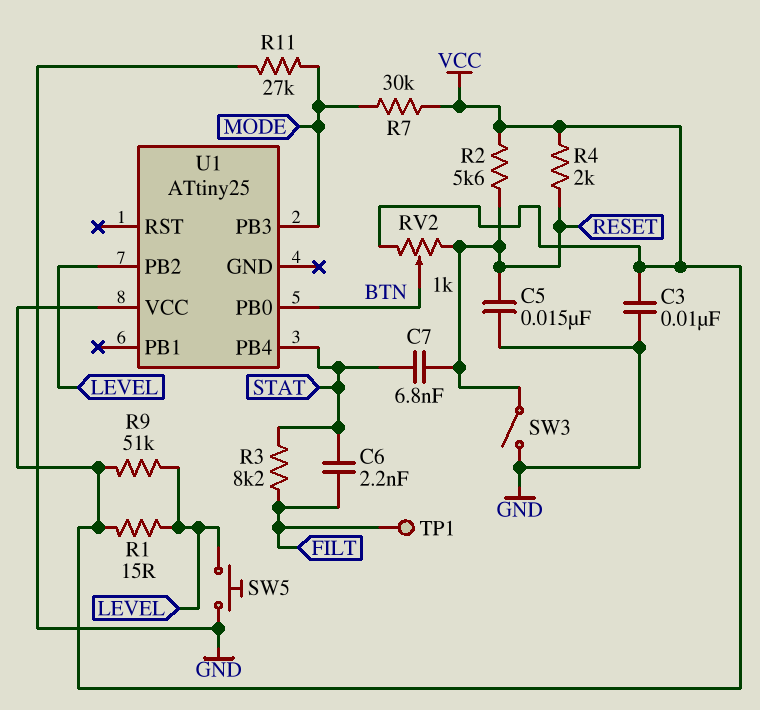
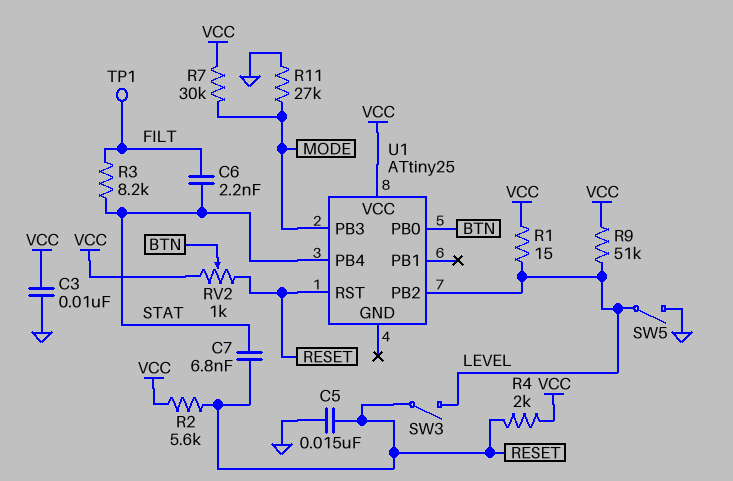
SW3: switch (GND, RESET) -> switch (LEVEL, RESET)
SW5: button (GND, LEVEL) -> switch (GND, LEVEL)
U1 pin RST: none -> RESET

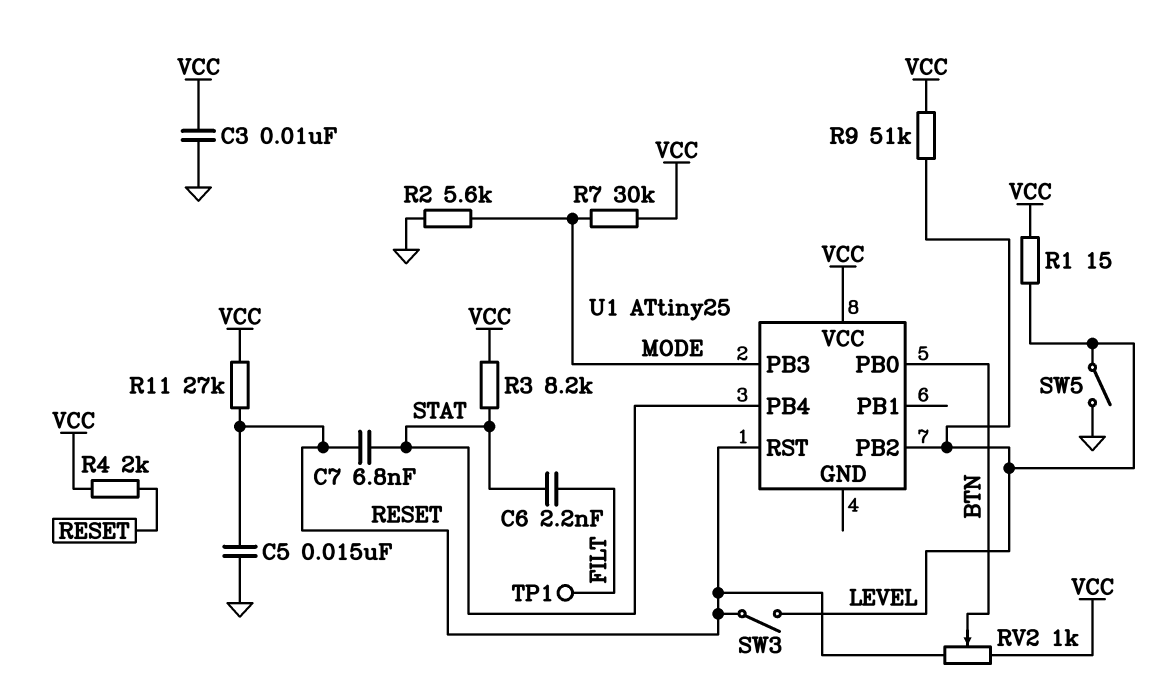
R2: 5.6k (RESET, VCC) -> 5.6k (GND, MODE)
R3: 8.2k (FILT, STAT) -> 8.2k (STAT, VCC)
R11: 27k (GND, MODE) -> 27k (RESET, VCC)

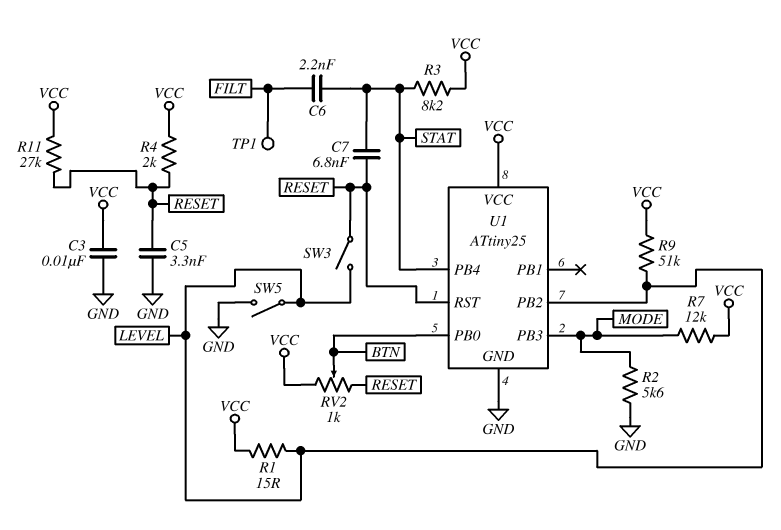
C5: 15nF (GND, RESET) -> 3.3nF (GND, RESET)
R7: 30k (MODE, VCC) -> 12k (MODE, VCC)
U1 pin GND: none -> GND

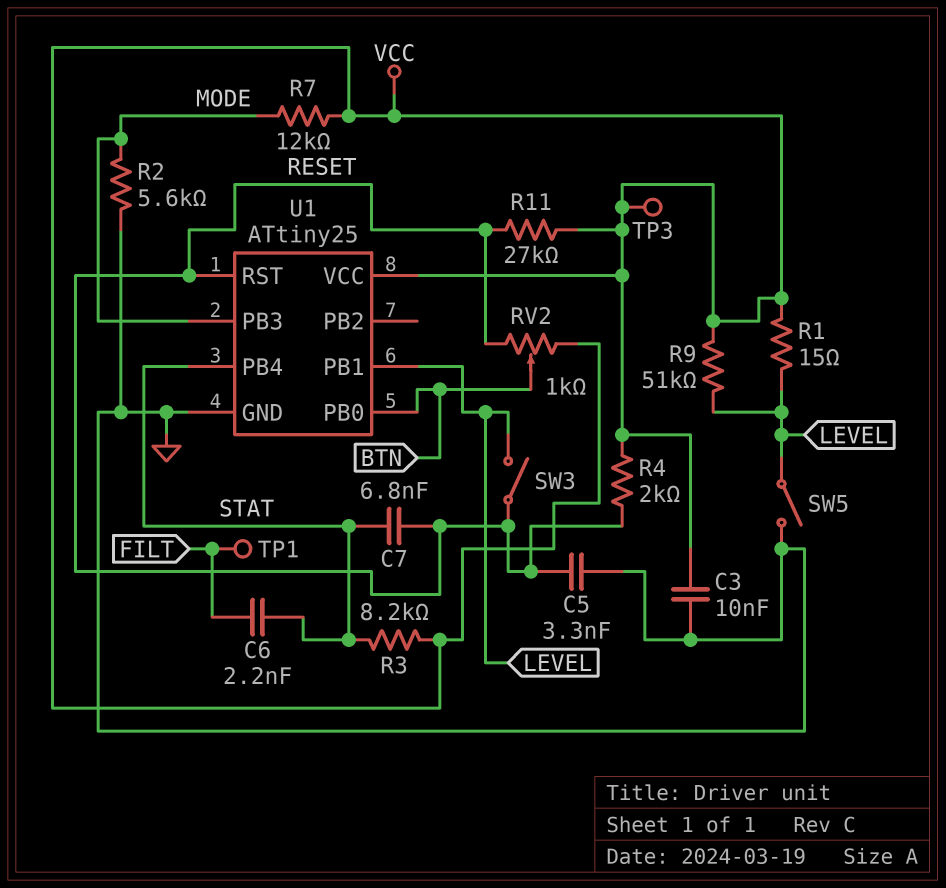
TP3: none -> test point (VCC)
U1 pin PB1: none -> LEVEL
U1 pin PB2: LEVEL -> none

